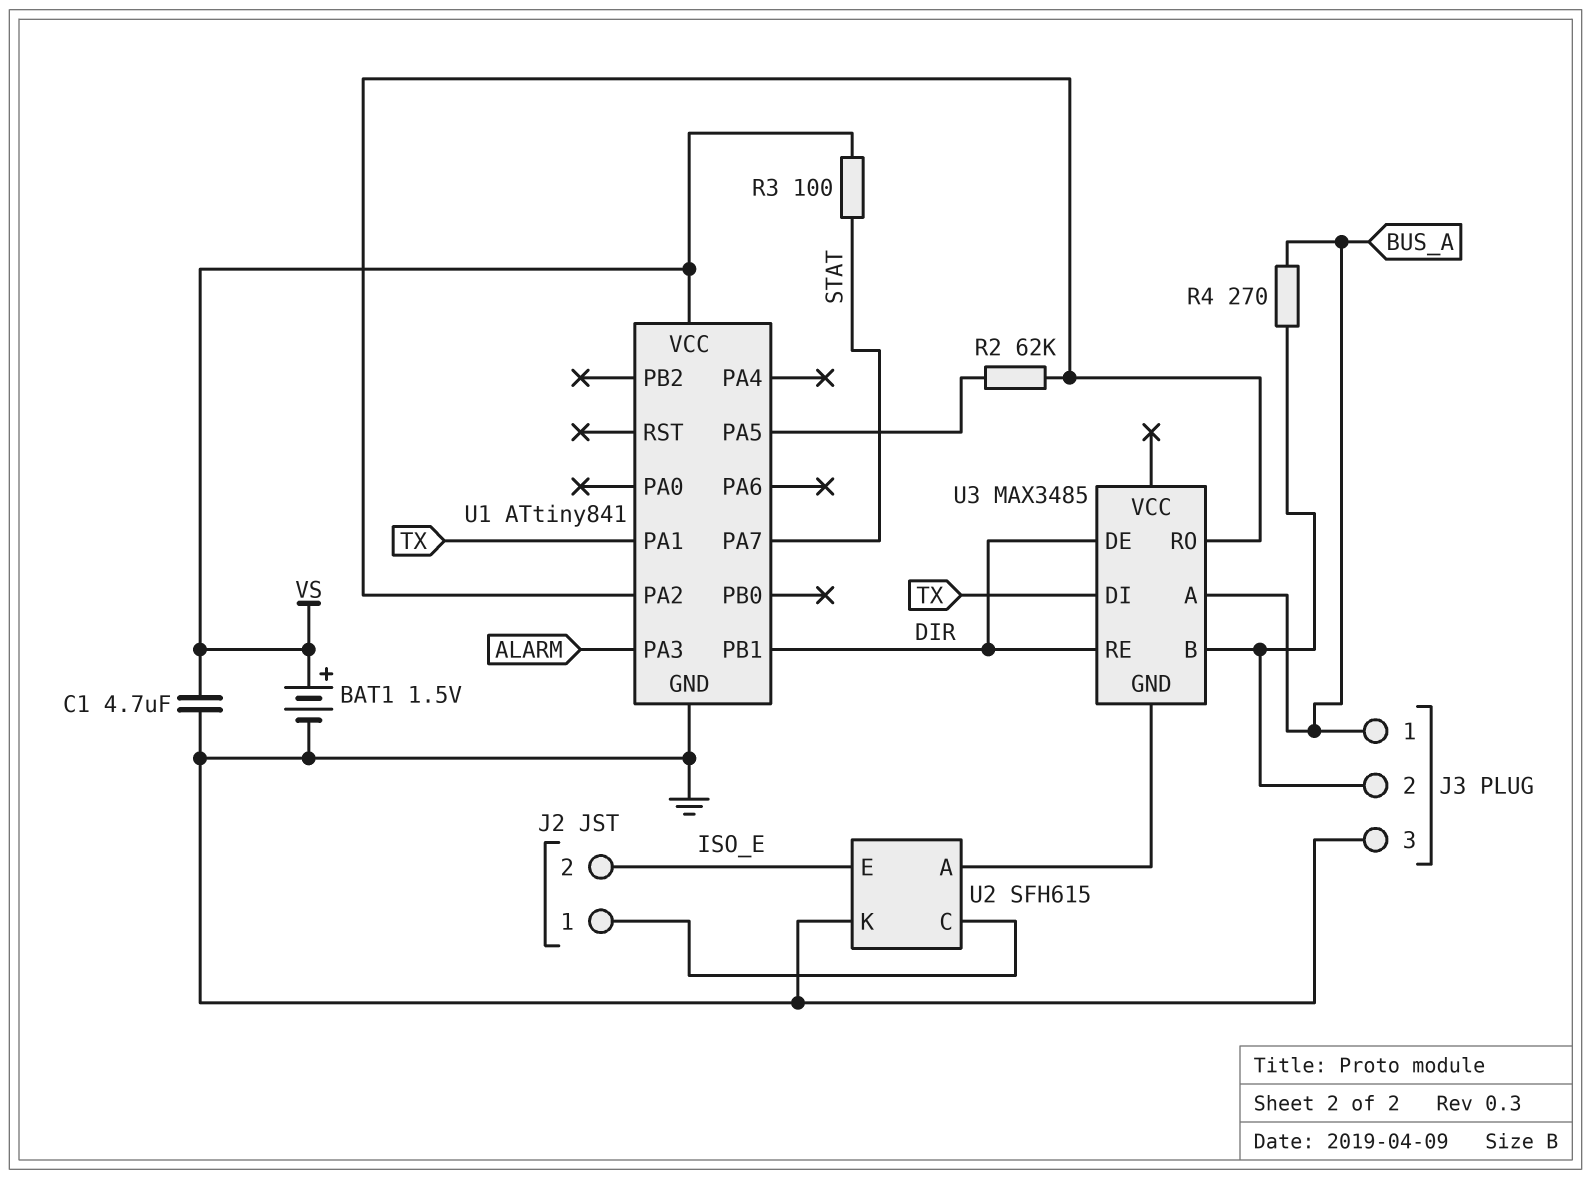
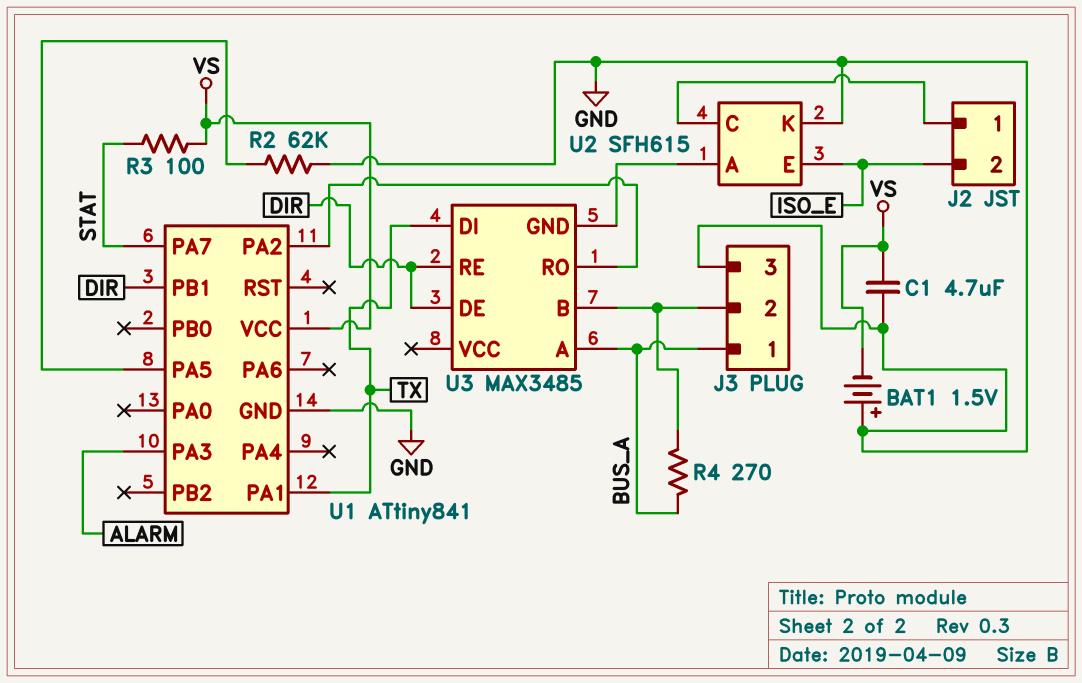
BAT1: 1.5V (plus VS, minus GND) -> 1.5V (plus GND, minus VS)
R2: 62k (U1/PA2, U1/PA5) -> 62k (GND, U1/PA5)

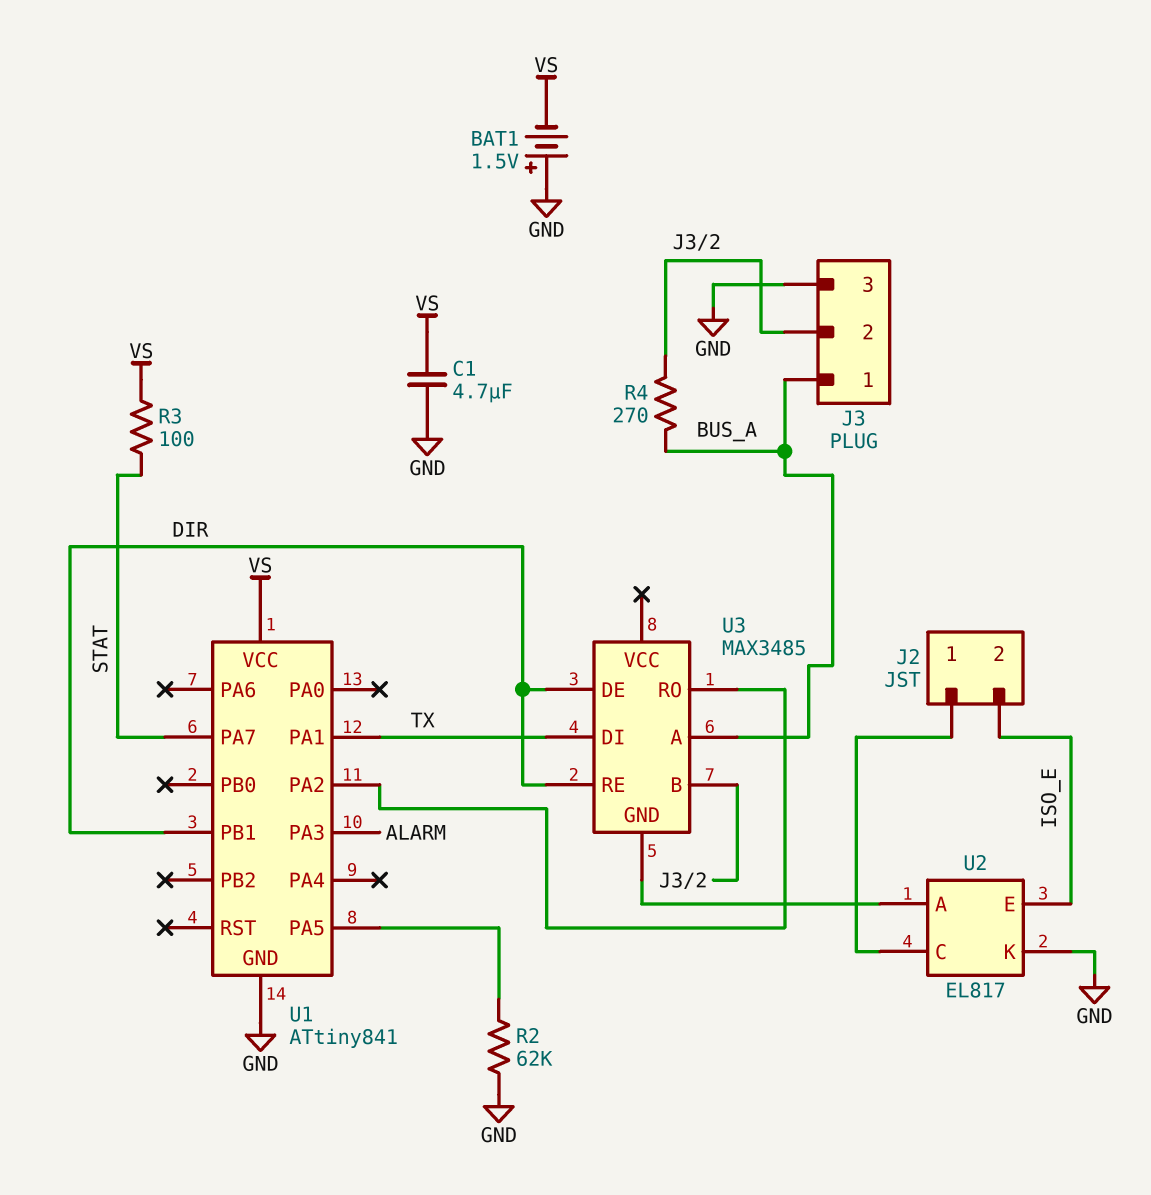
U2: SFH615 -> EL817

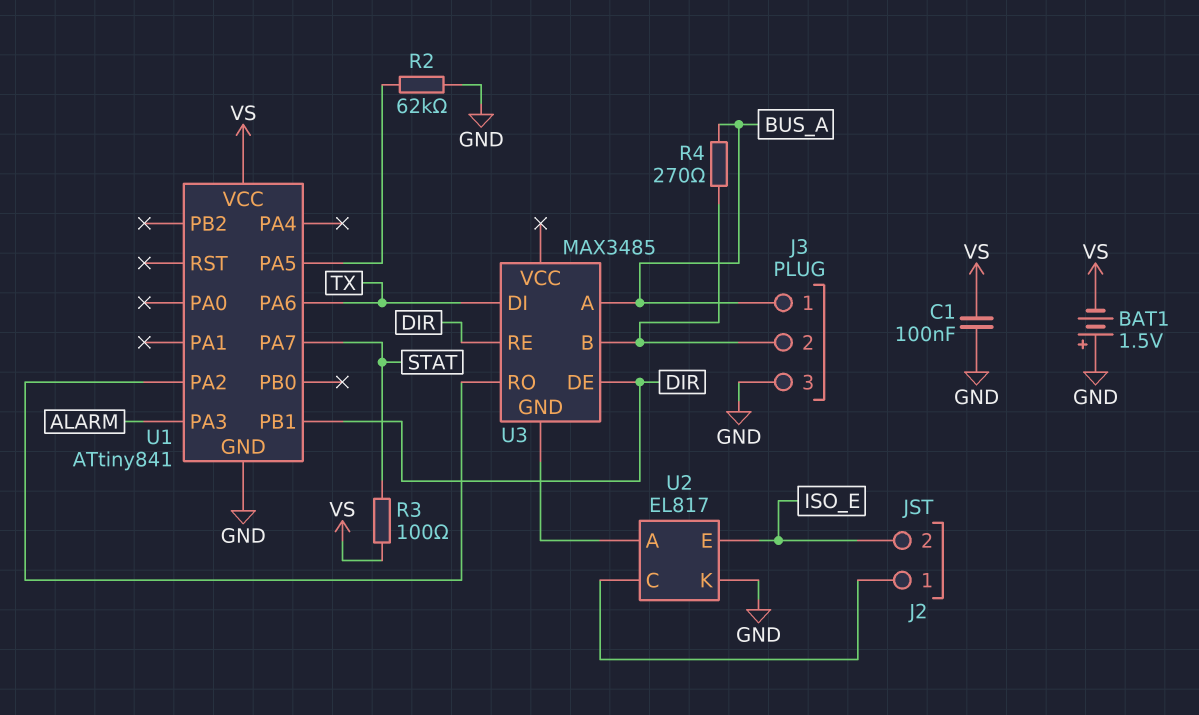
C1: 4.7uF (GND, VS) -> 100nF (GND, VS)
U1 pin PA1: TX -> none
U1 pin PA6: none -> TX

